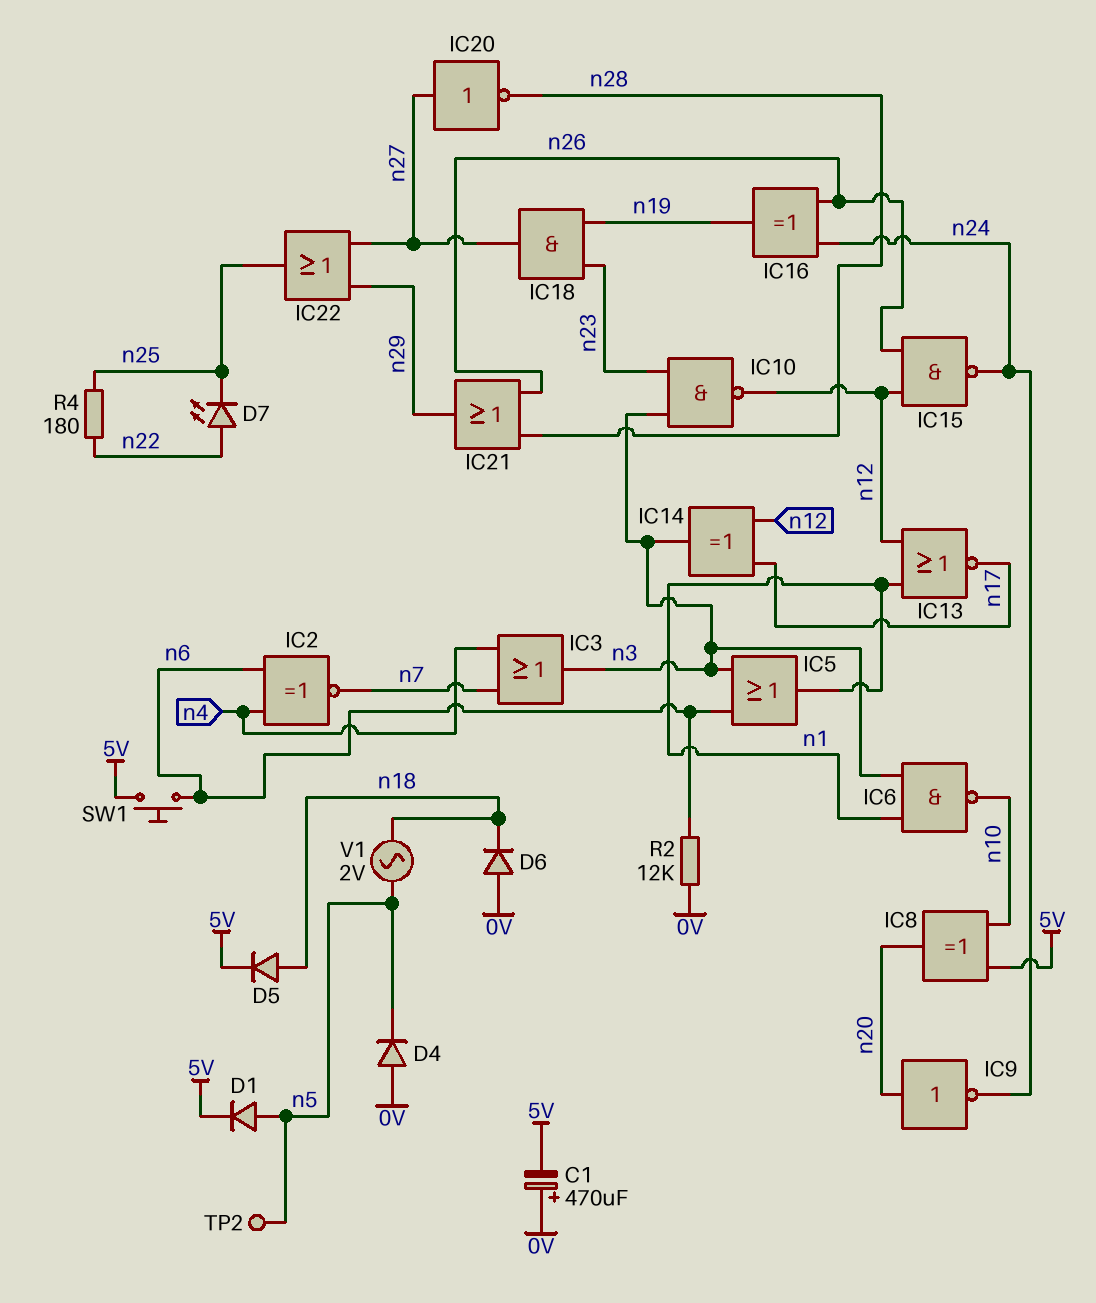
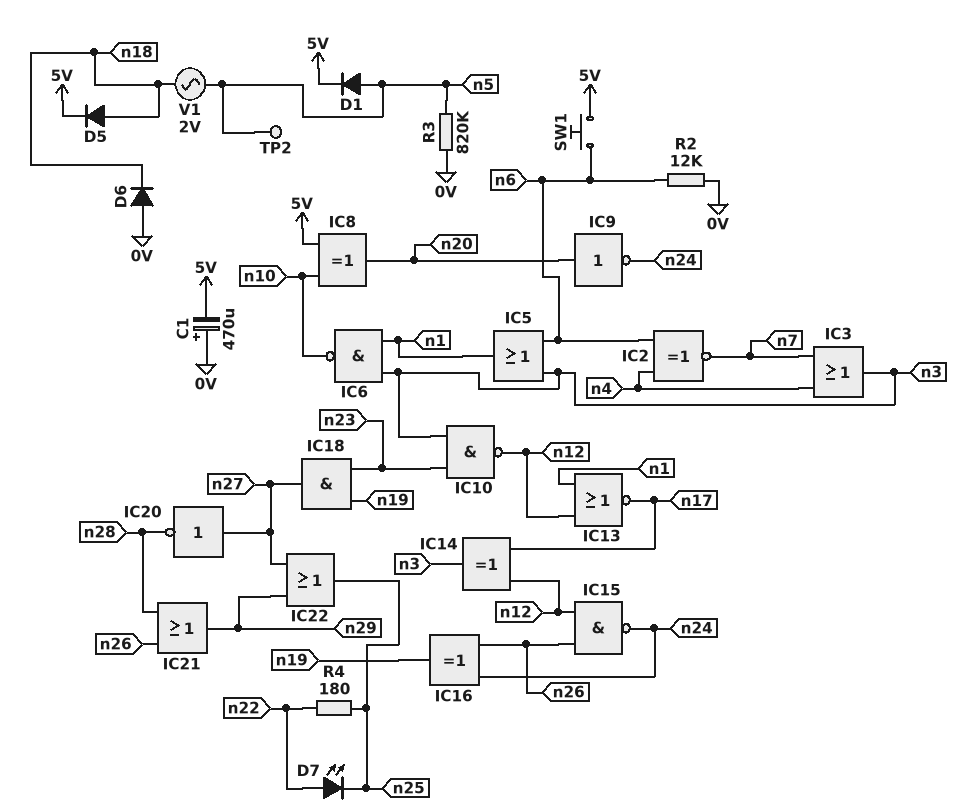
D4: diode (A 0V, K n5) -> none
R3: none -> 820k (0V, n5)

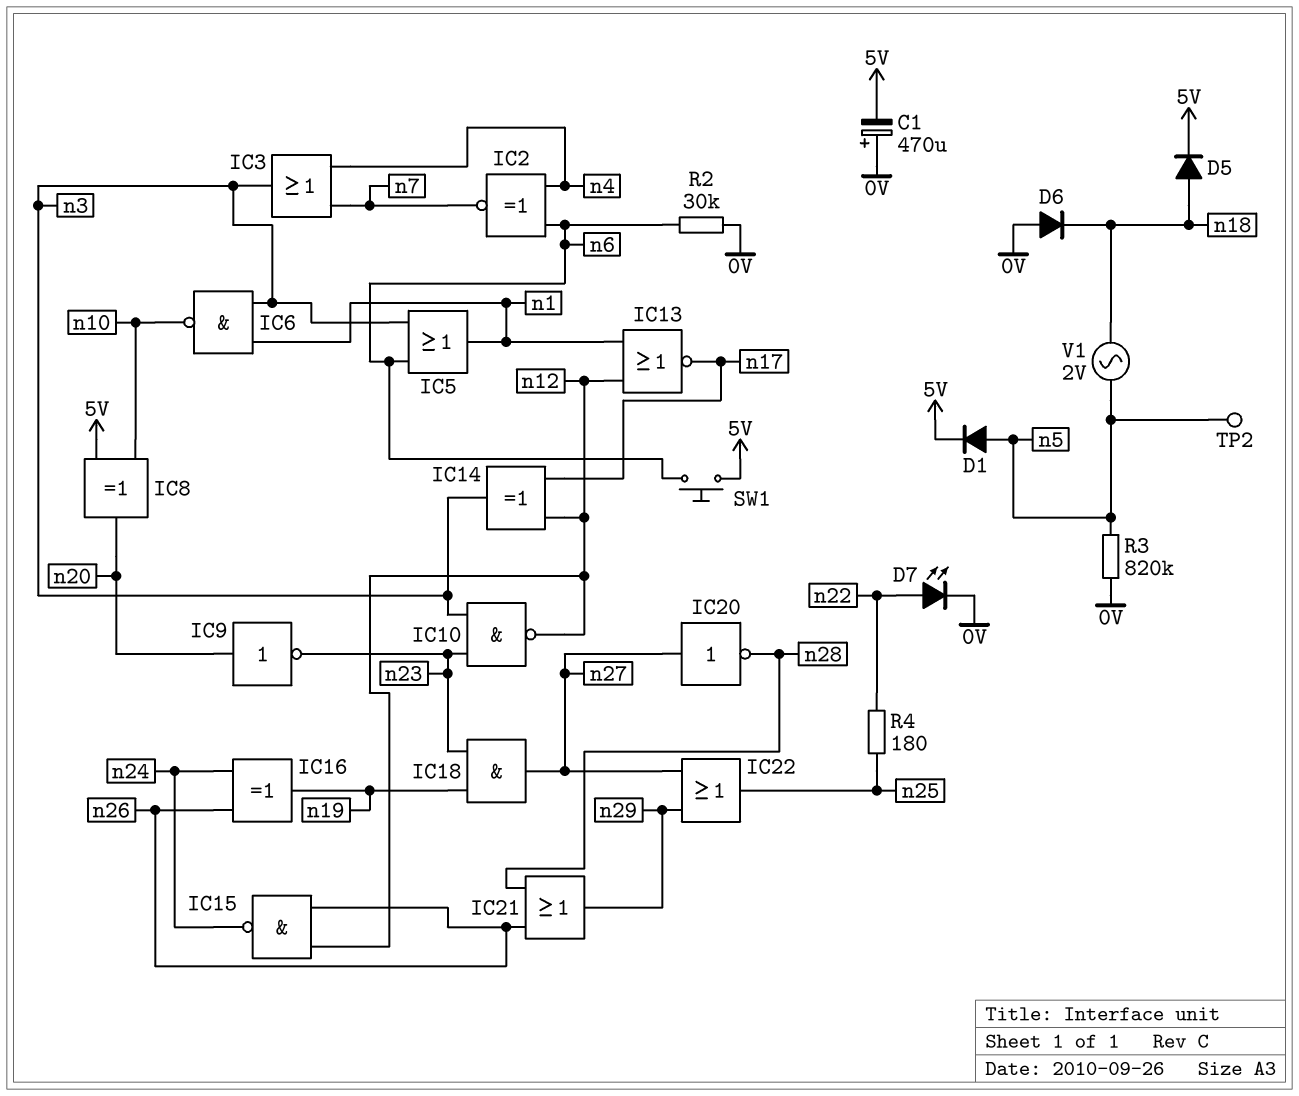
D7: LED (A n22, K n25) -> LED (A n22, K 0V)
IC9: NOT (in n20, out n24) -> NOT (in n20, out n23)
R2: 12k (0V, n6) -> 30k (0V, n6)

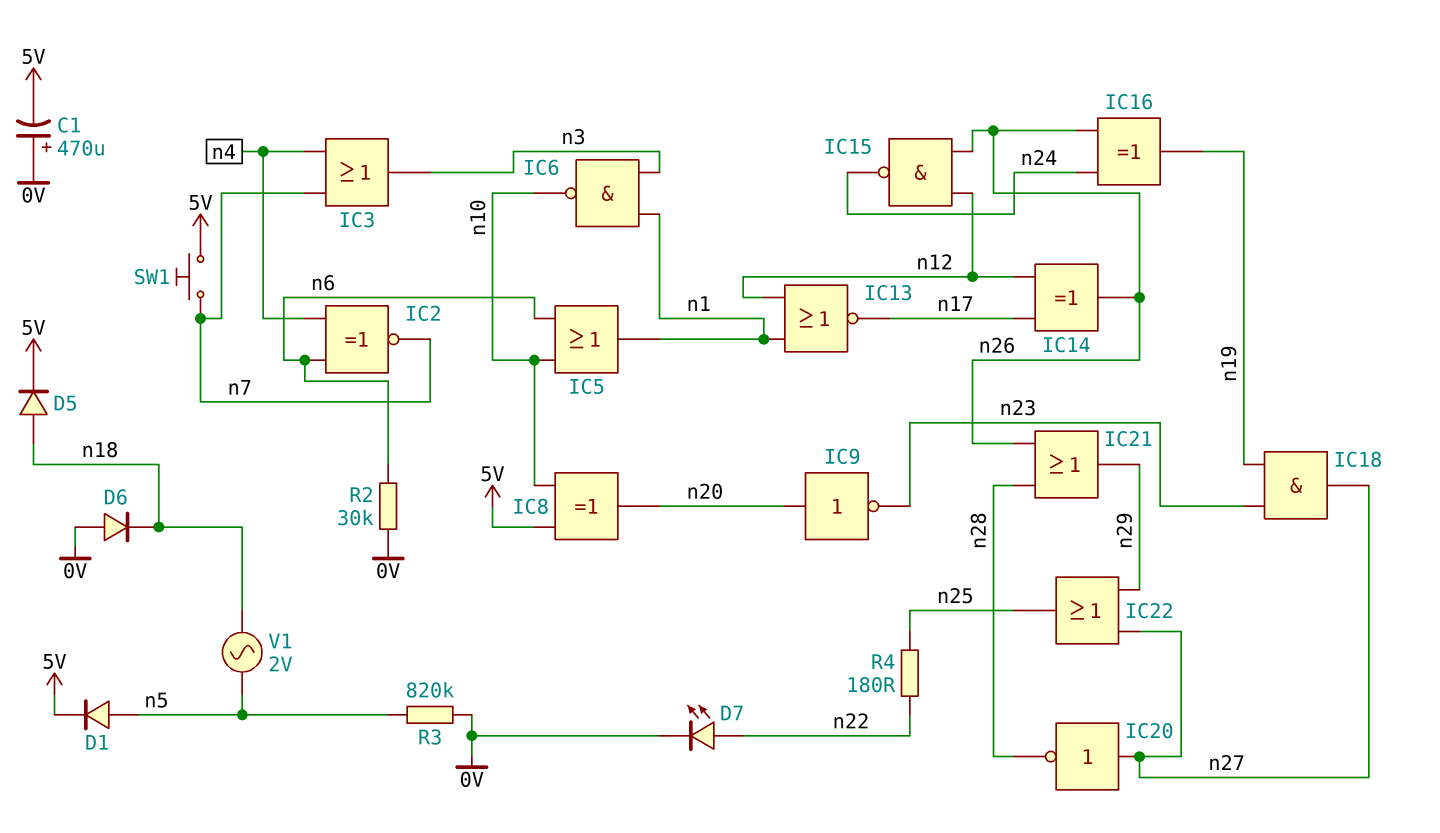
IC5: OR (in n3, in n6, out n1) -> OR (in n6, in n10, out n1)
IC10: NAND (in n3, in n23, out n12) -> none
IC14: XOR (in n12, in n17, out n3) -> XOR (in n12, in n17, out n26)
SW1: button (5V, n6) -> button (5V, n7)
TP2: test point (n5) -> none

